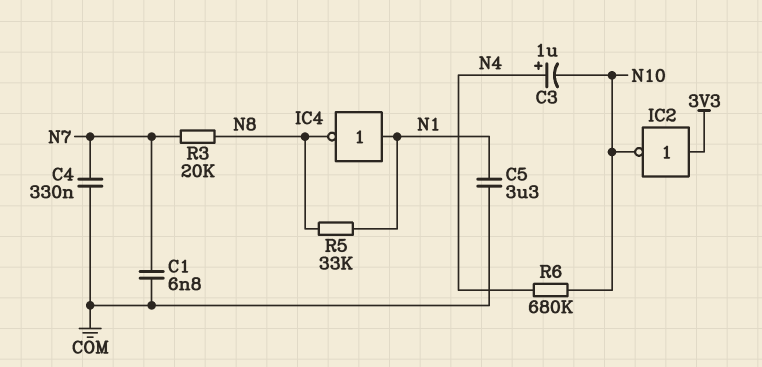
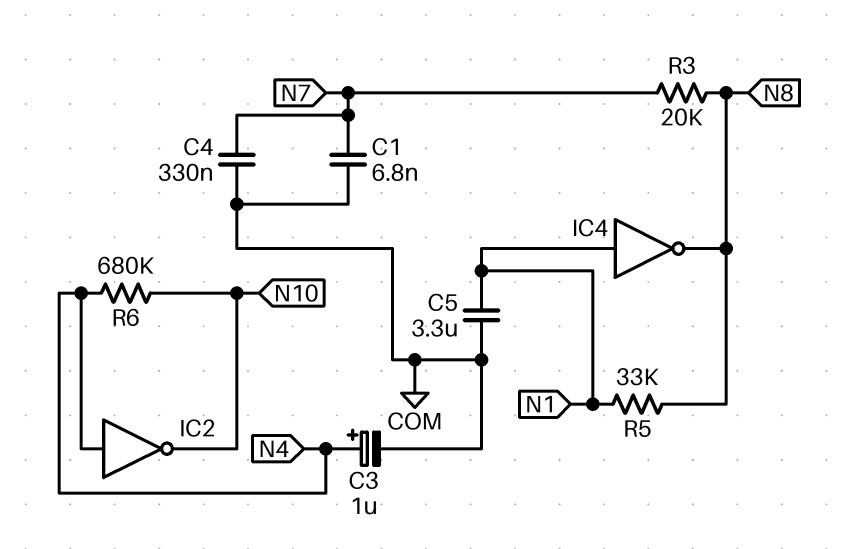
C3: 1uF (plus N4, minus N10) -> 1uF (plus N4, minus COM)
IC2: NOT (in 3V3, out N10) -> NOT (in N4, out N10)

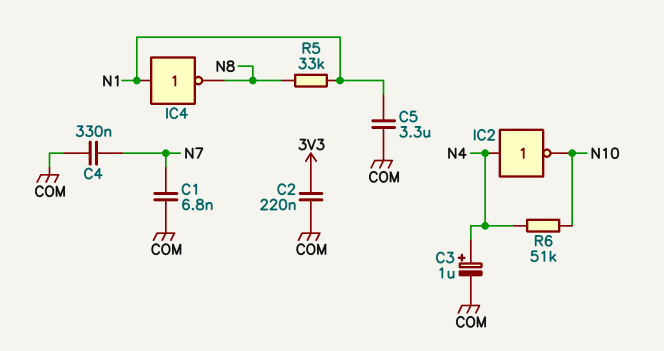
C2: none -> 220nF (3V3, COM)
R3: 20k (N7, N8) -> none
R6: 680k (N4, N10) -> 51k (N4, N10)

